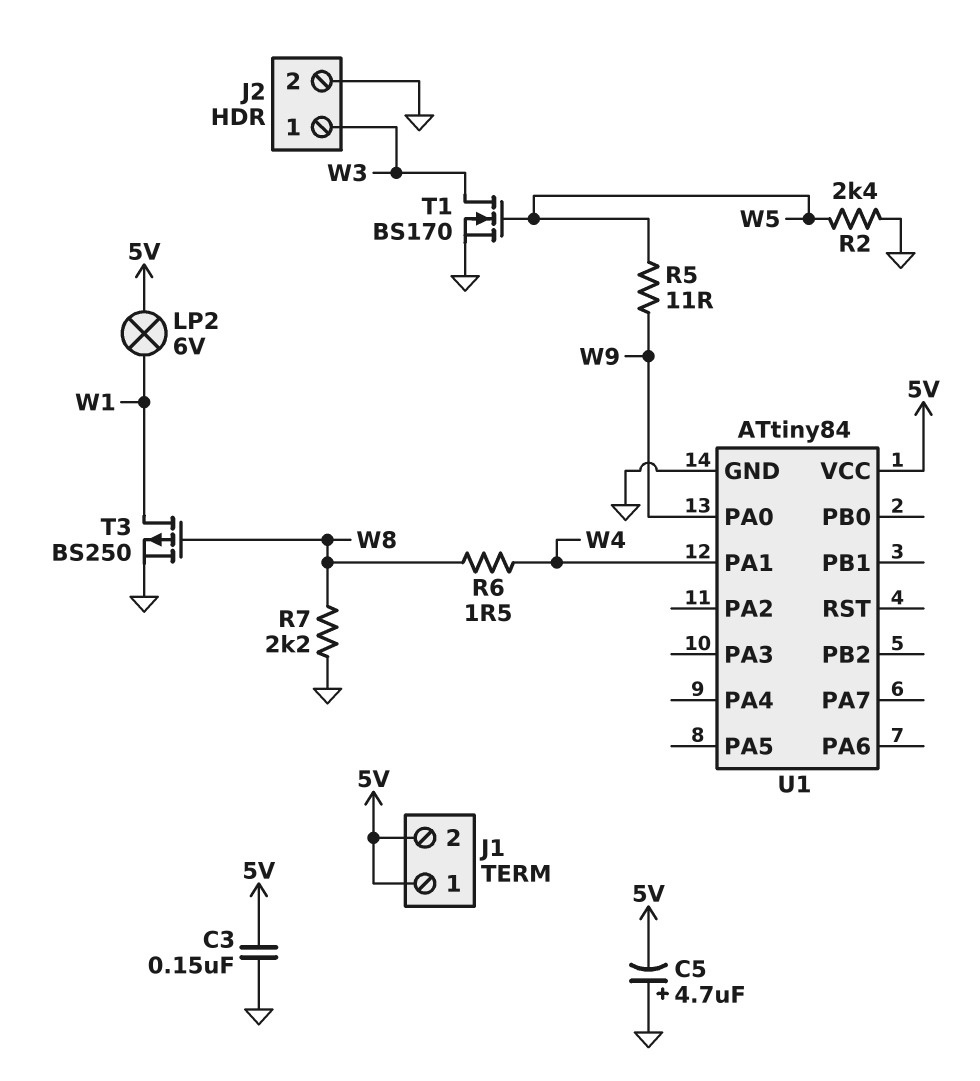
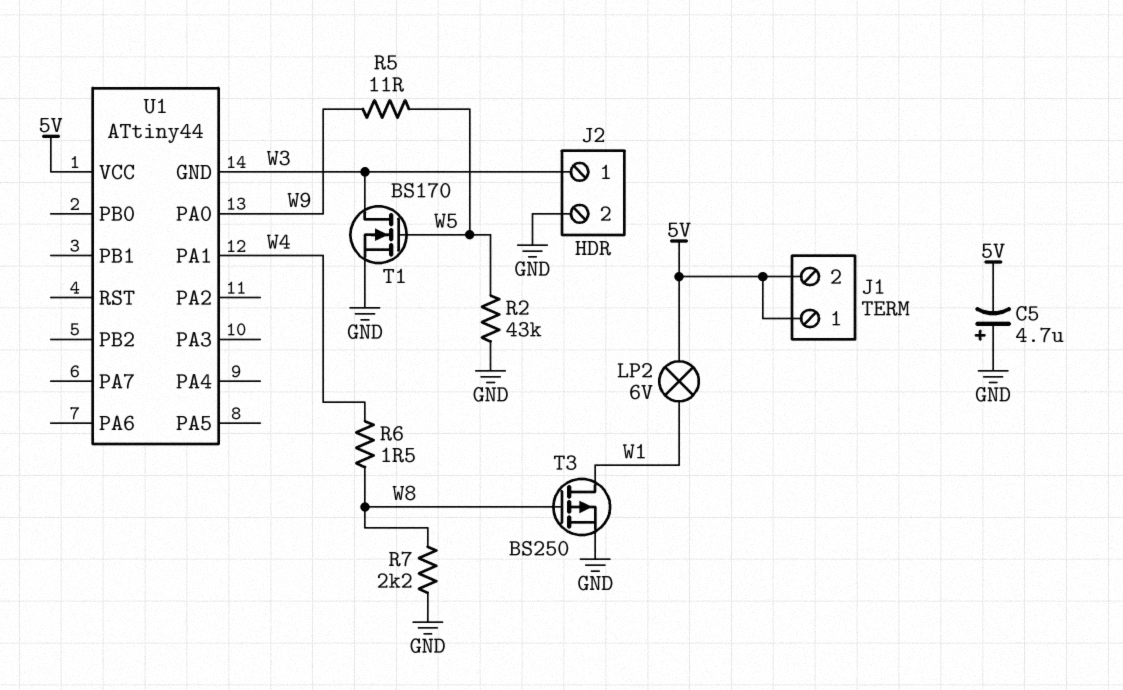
C3: 150nF (5V, GND) -> none
R2: 2.4k (GND, W5) -> 43k (GND, W5)
U1: ATtiny84 -> ATtiny44
U1 pin GND: GND -> W3

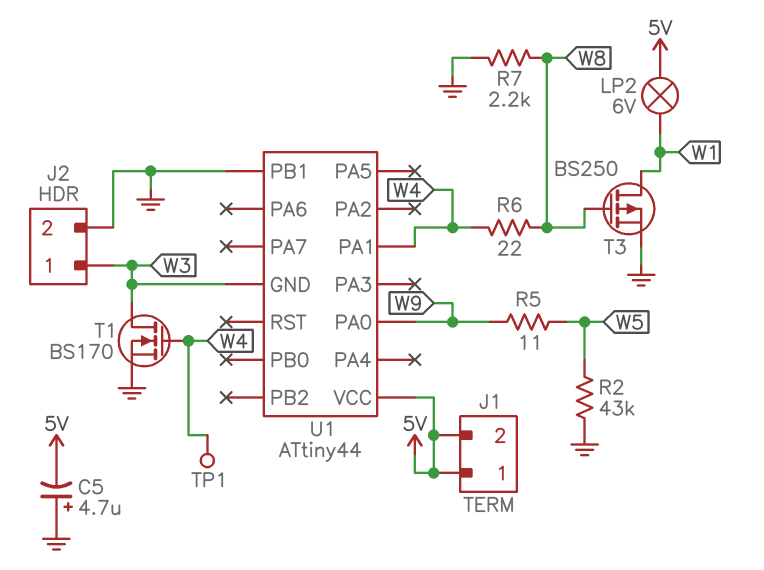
R6: 1.5 (W4, W8) -> 22 (W4, W8)
T1: NMOS BS170 (G W5, D W3, S GND) -> NMOS BS170 (G W4, D W3, S GND)
TP1: none -> test point (W4)
U1 pin PB1: none -> GND

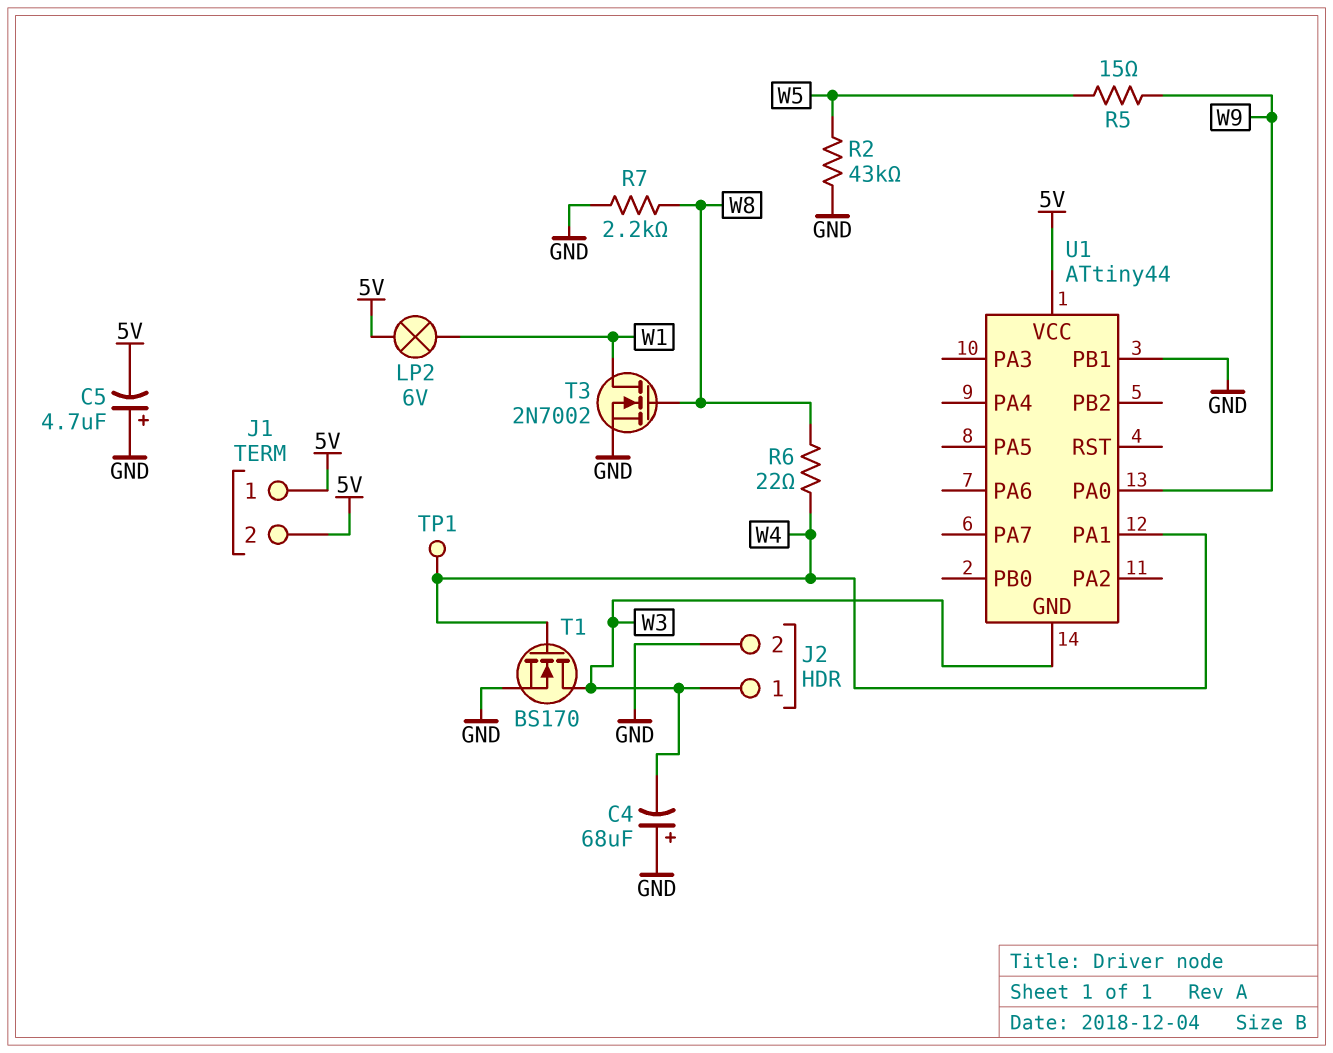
C4: none -> 68uF (plus GND, minus W3)
R5: 11 (W5, W9) -> 15 (W5, W9)
T3: PMOS BS250 (G W8, D W1, S GND) -> NMOS 2N7002 (G W8, D W1, S GND)

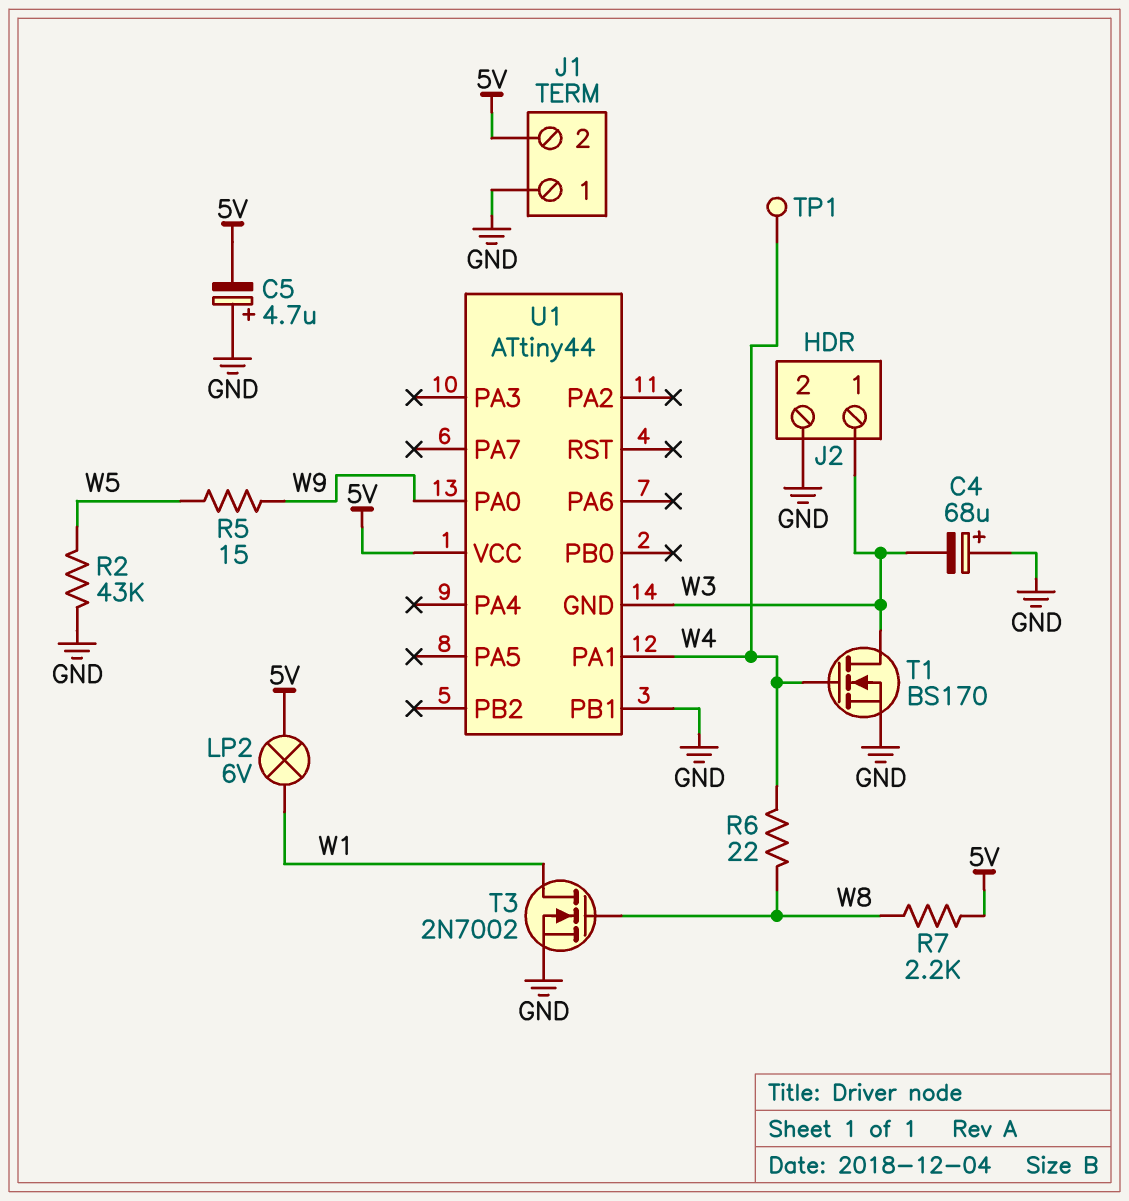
J1 pin 1: 5V -> GND
R7: 2.2k (GND, W8) -> 2.2k (5V, W8)

